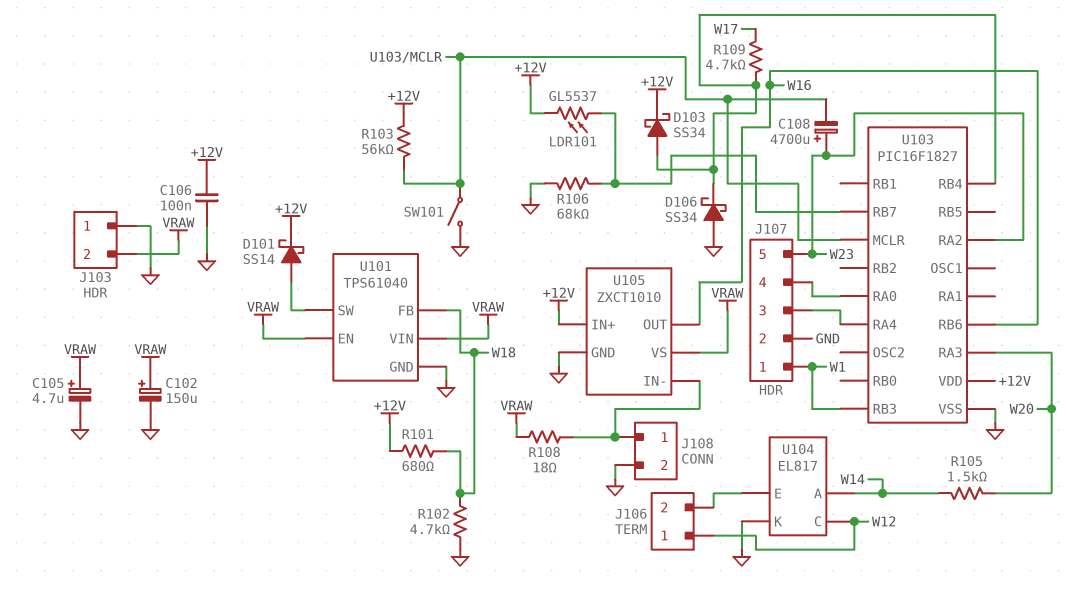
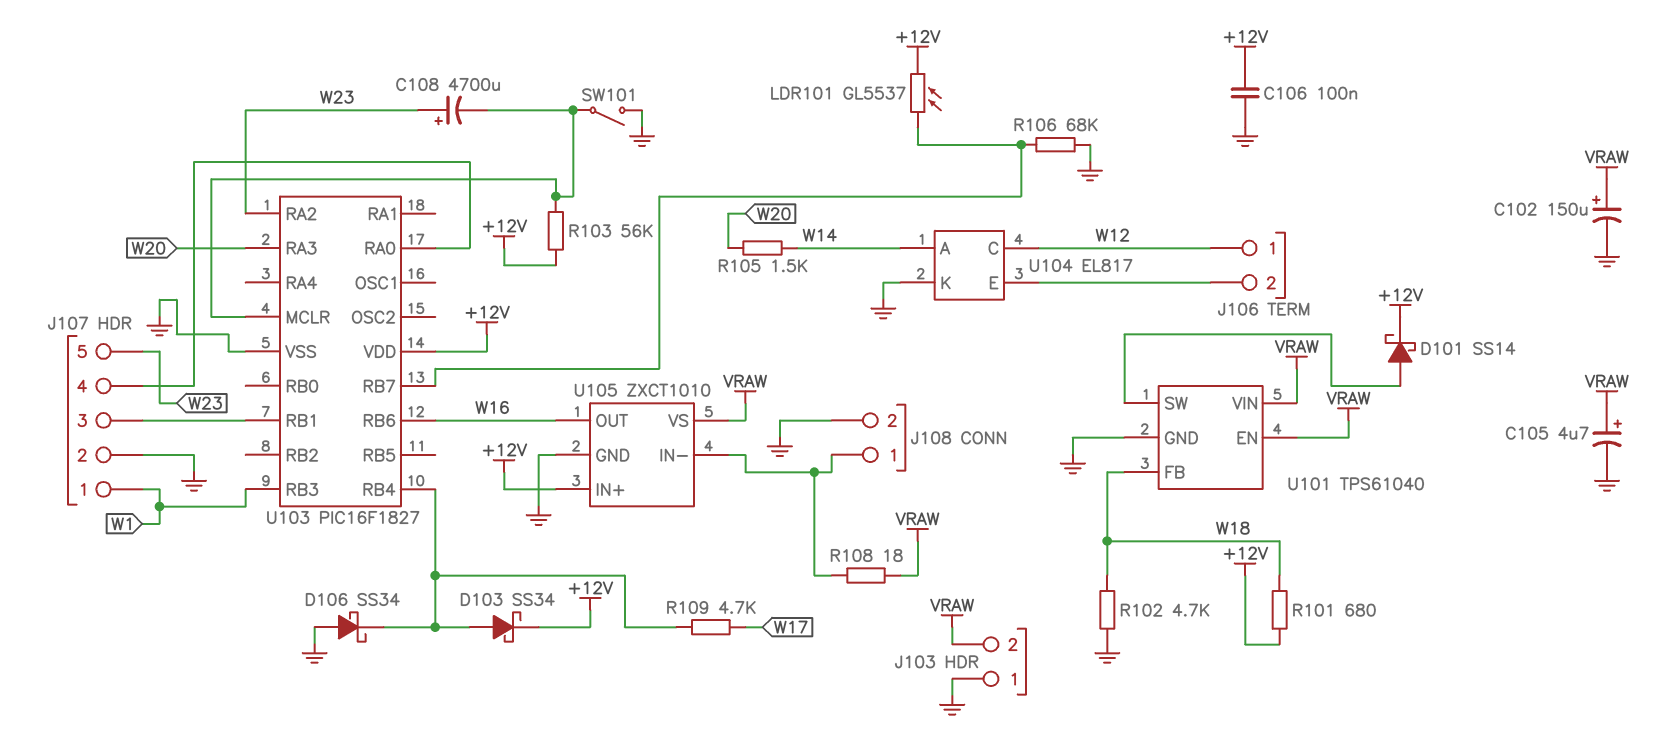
U103 pin RA4: J107/3 -> none
U103 pin RB1: none -> J107/3

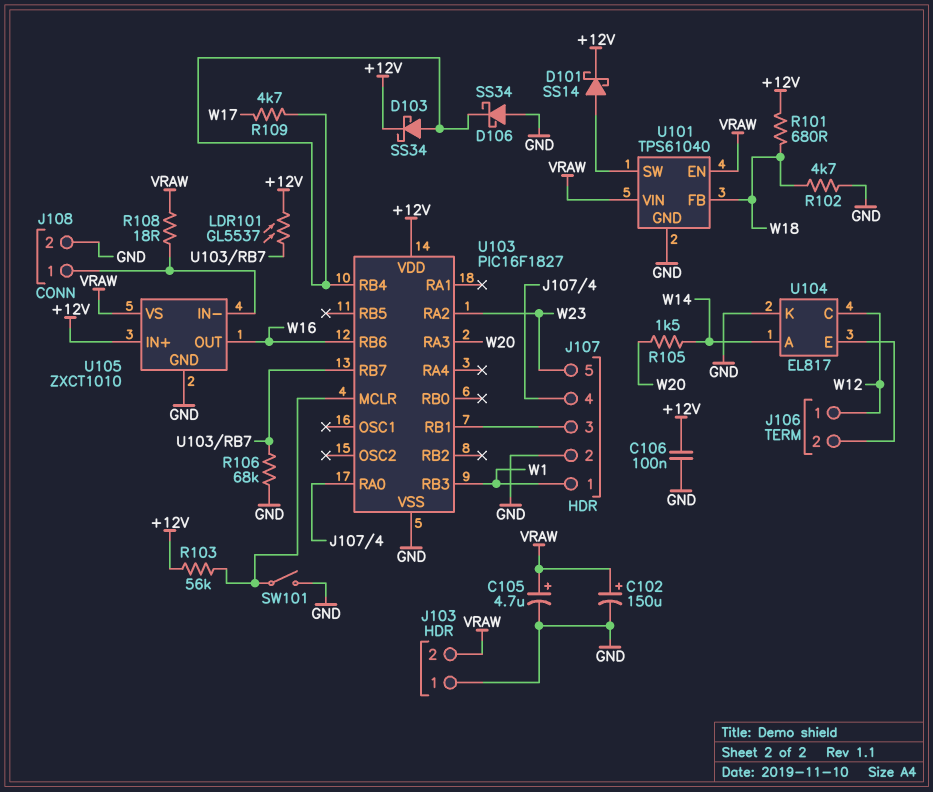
C108: 4700uF (plus W23, minus U103/MCLR) -> none

